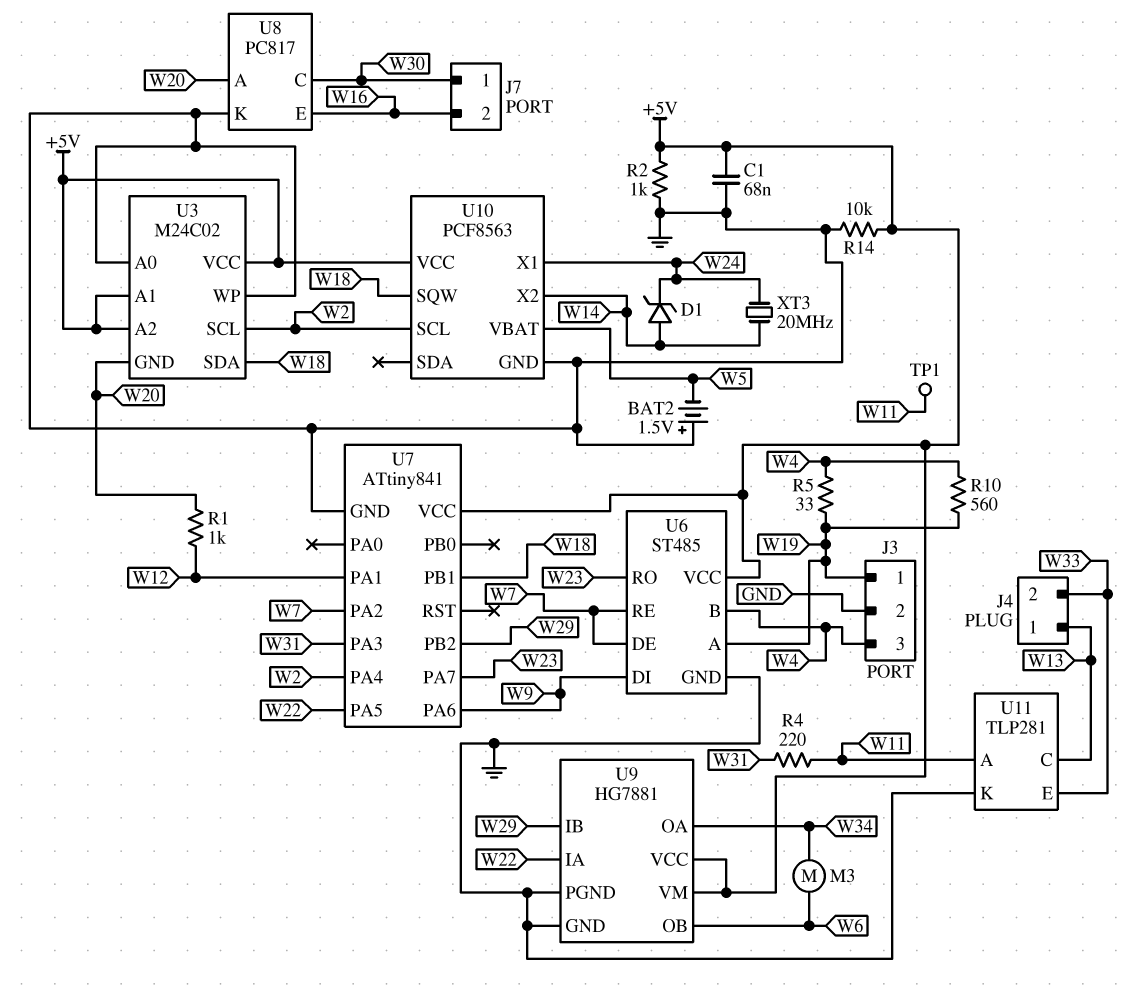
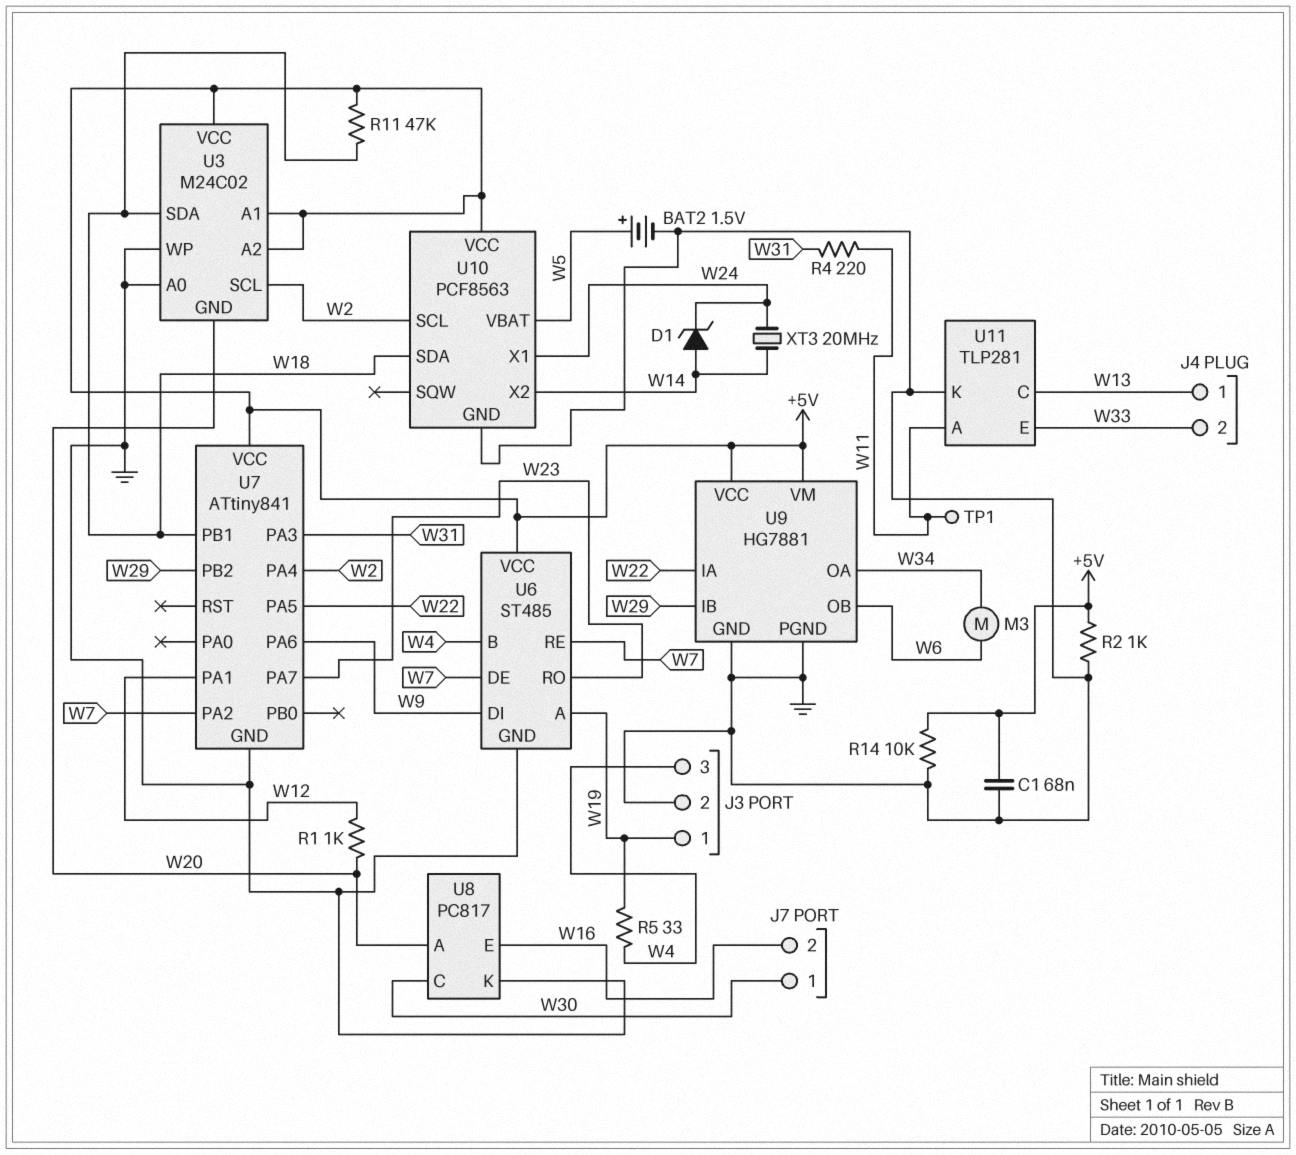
BAT2: 1.5V (plus GND, minus W5) -> 1.5V (plus W5, minus GND)
R10: 560 (W4, W19) -> none
R11: none -> 47k (+5V, W18)
U10 pin SDA: none -> W18
U10 pin SQW: W18 -> none

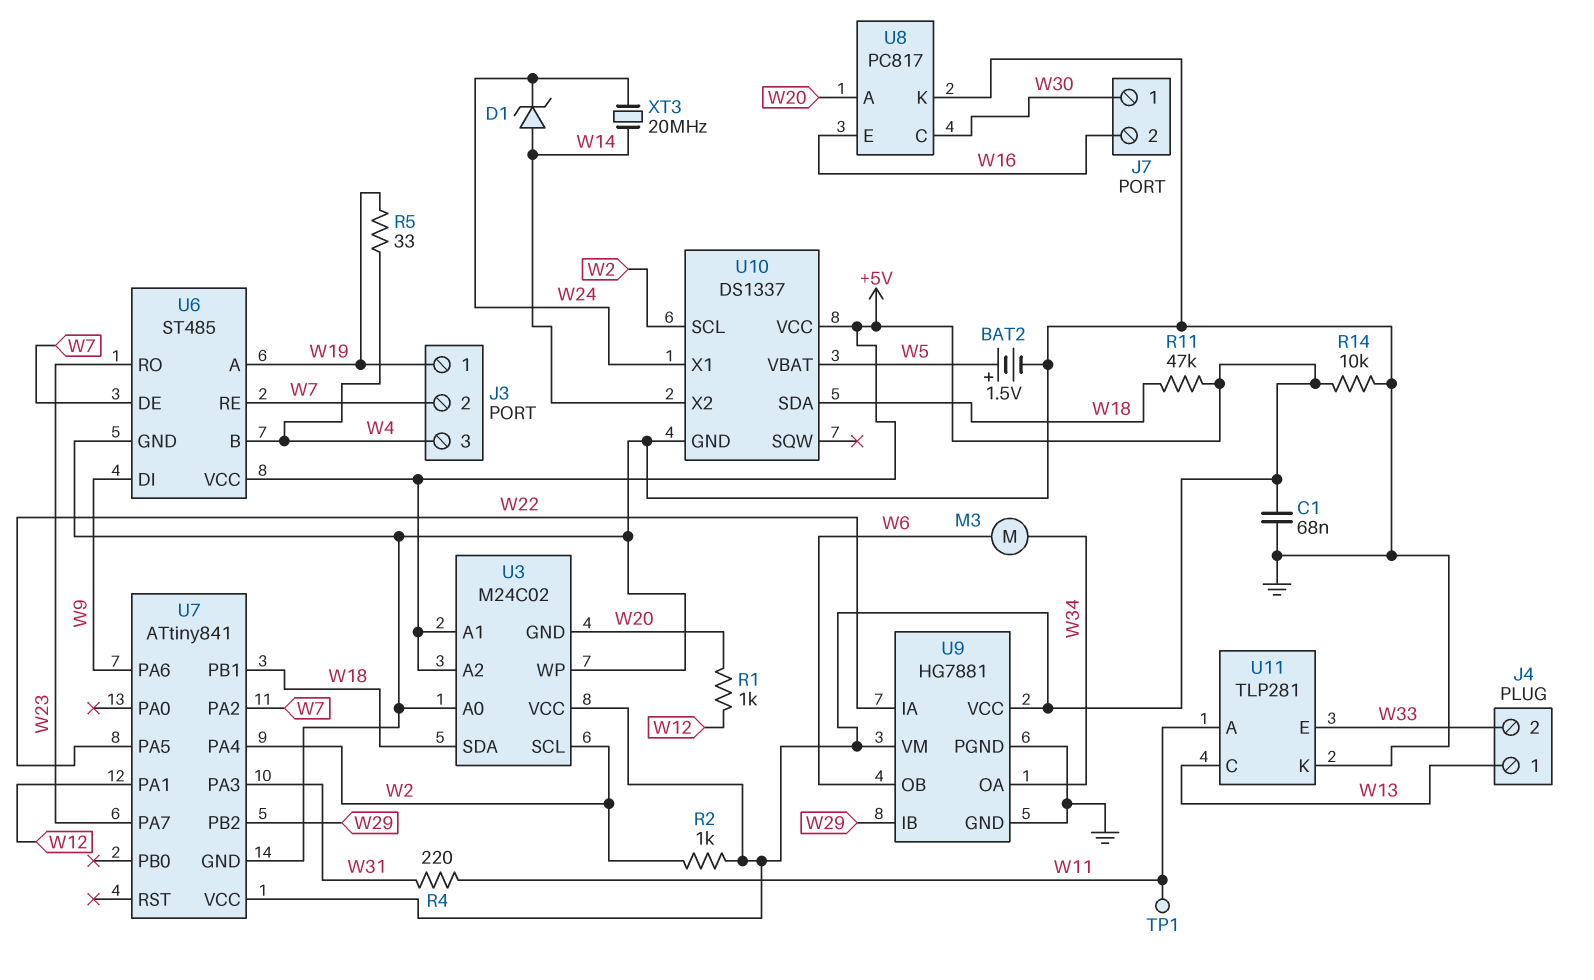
J3 pin 2: GND -> W7
R2: 1k (+5V, GND) -> 1k (+5V, W2)
U10: PCF8563 -> DS1337

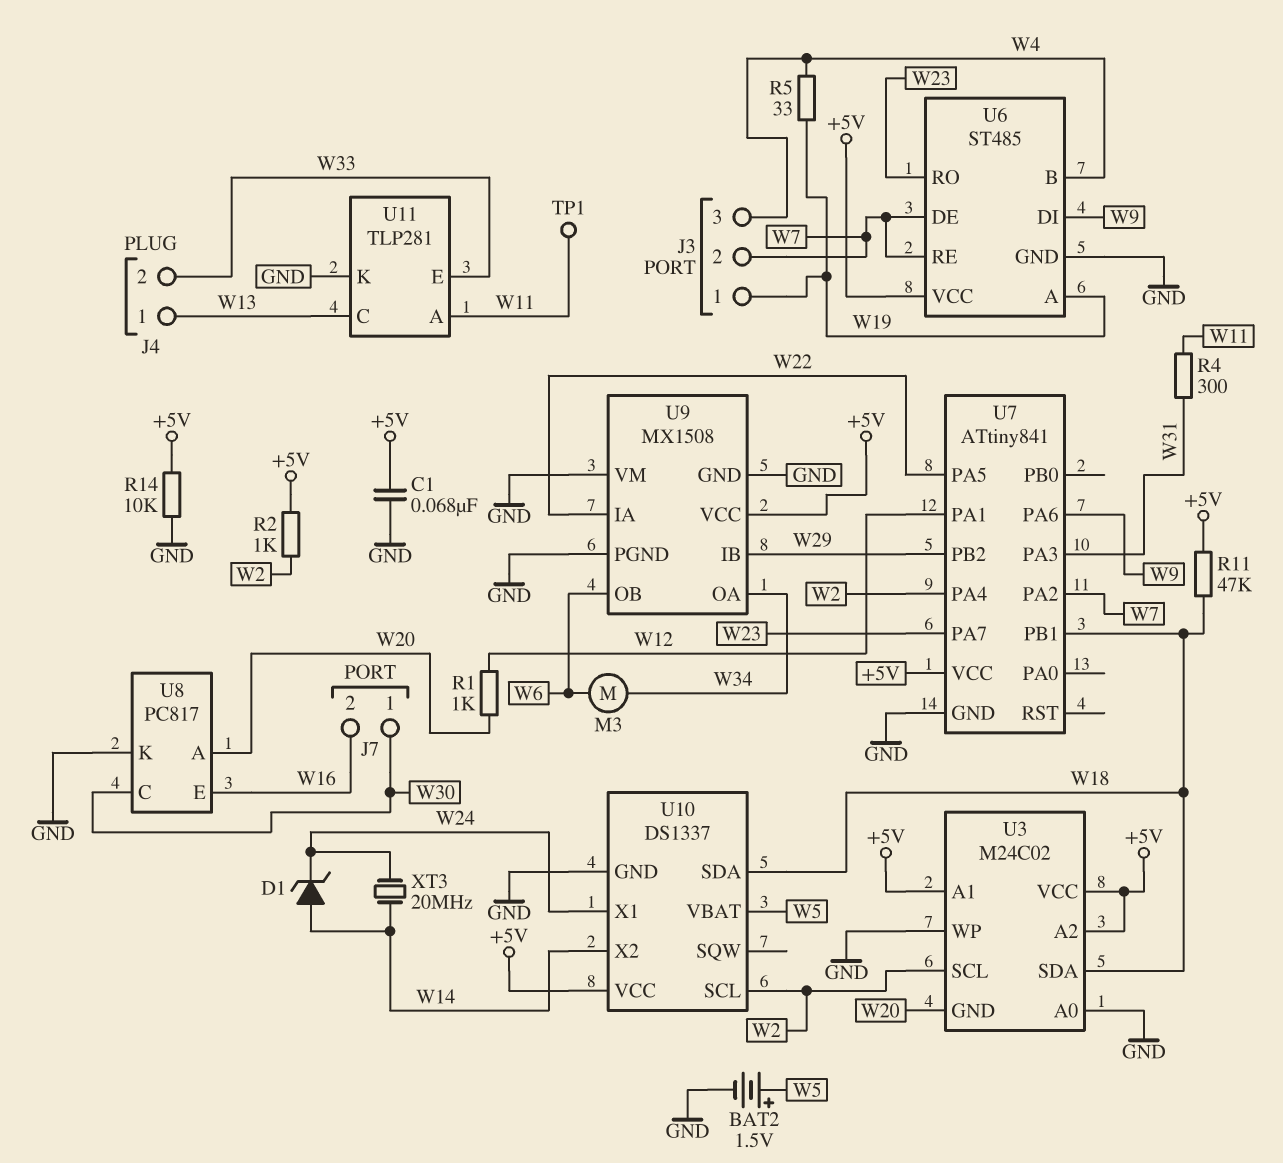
R4: 220 (W11, W31) -> 300 (W11, W31)
U9: HG7881 -> MX1508
U9 pin VM: +5V -> GND

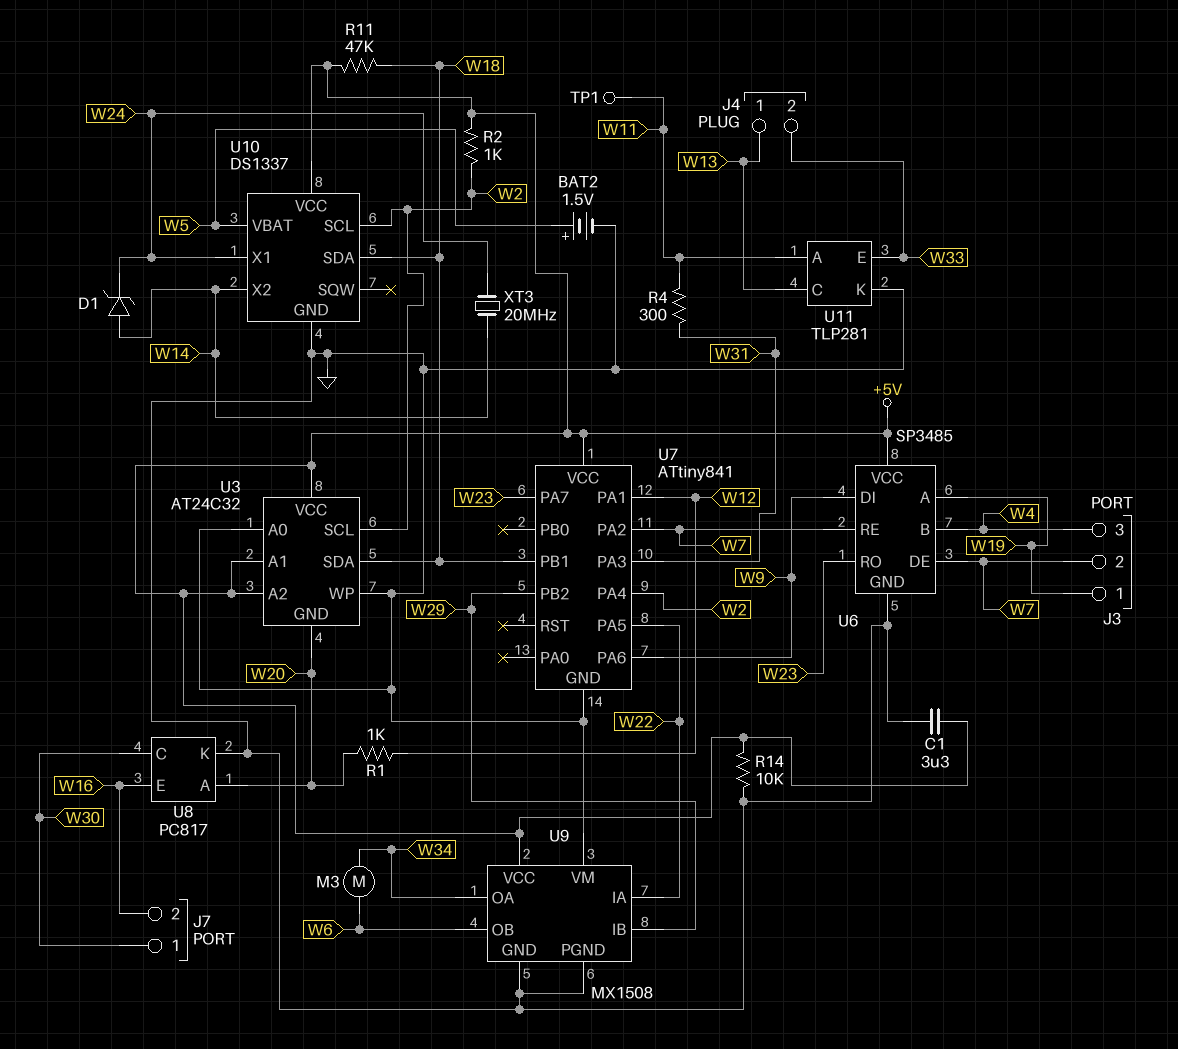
C1: 68nF (+5V, GND) -> 3.3uF (+5V, GND)
R5: 33 (W4, W19) -> none
U3: M24C02 -> AT24C32
U6: ST485 -> SP3485

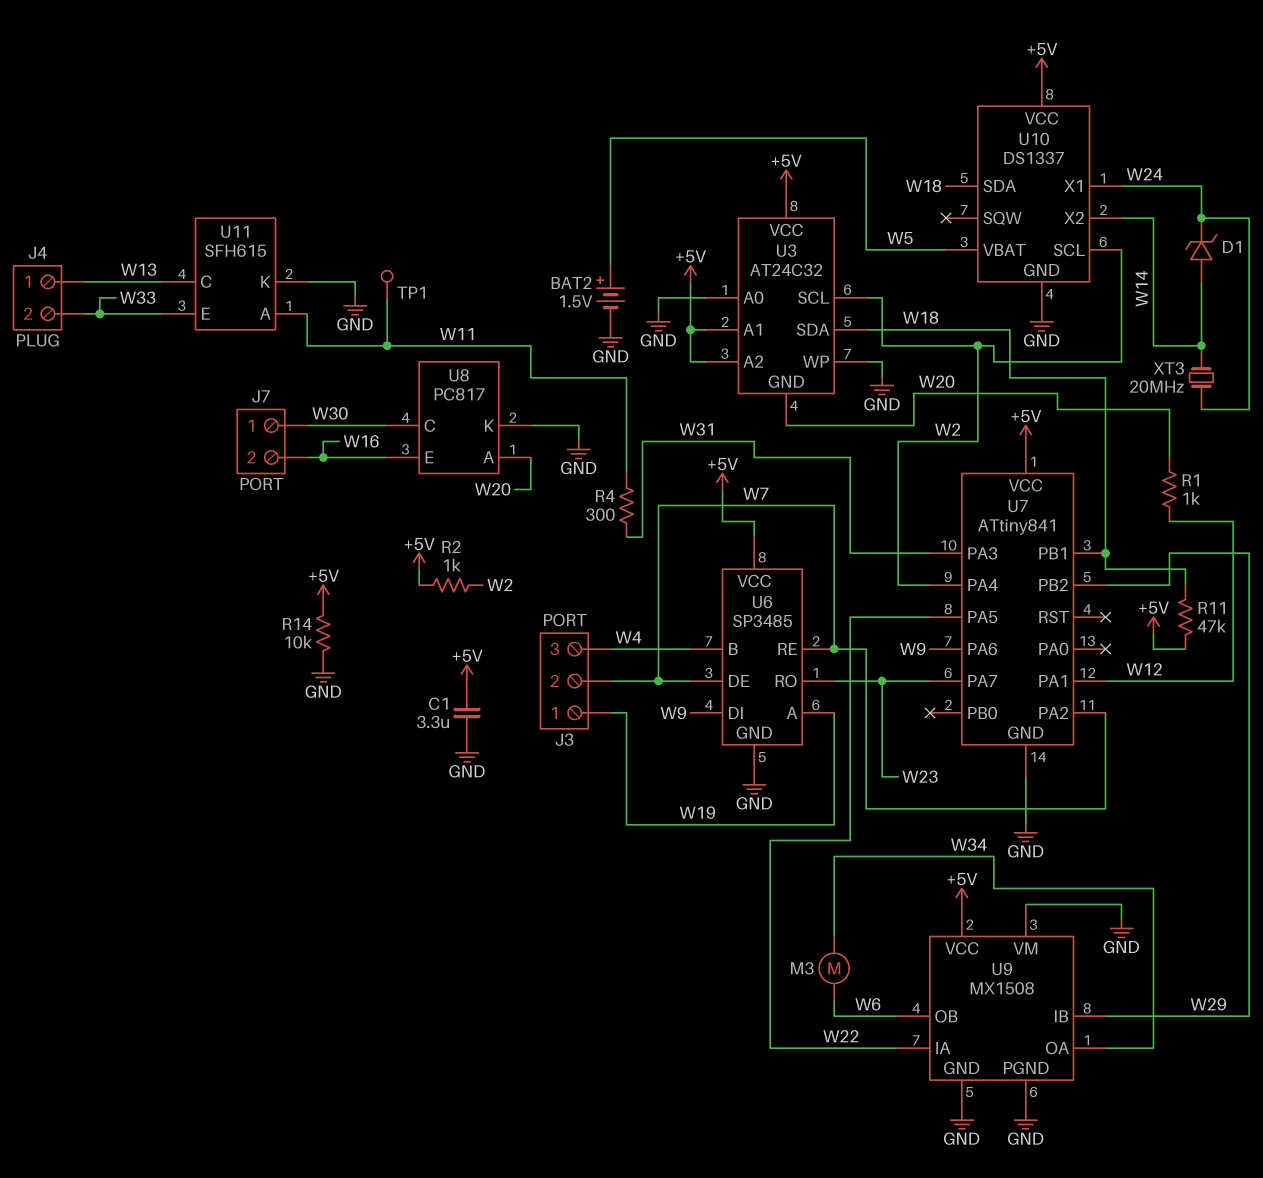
U11: TLP281 -> SFH615

